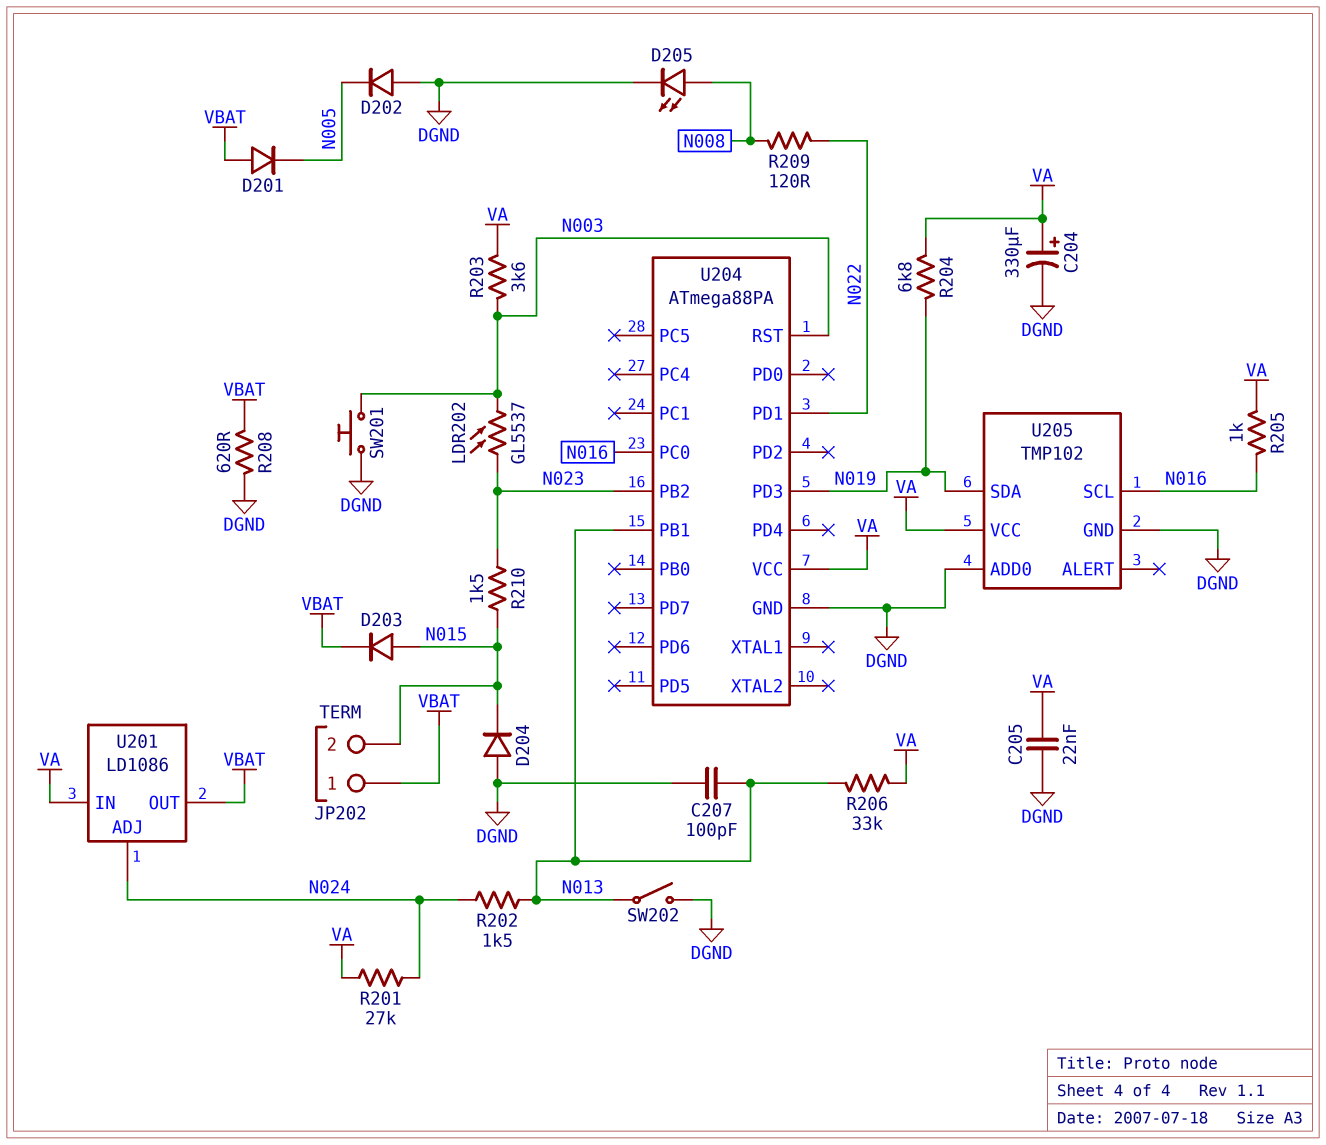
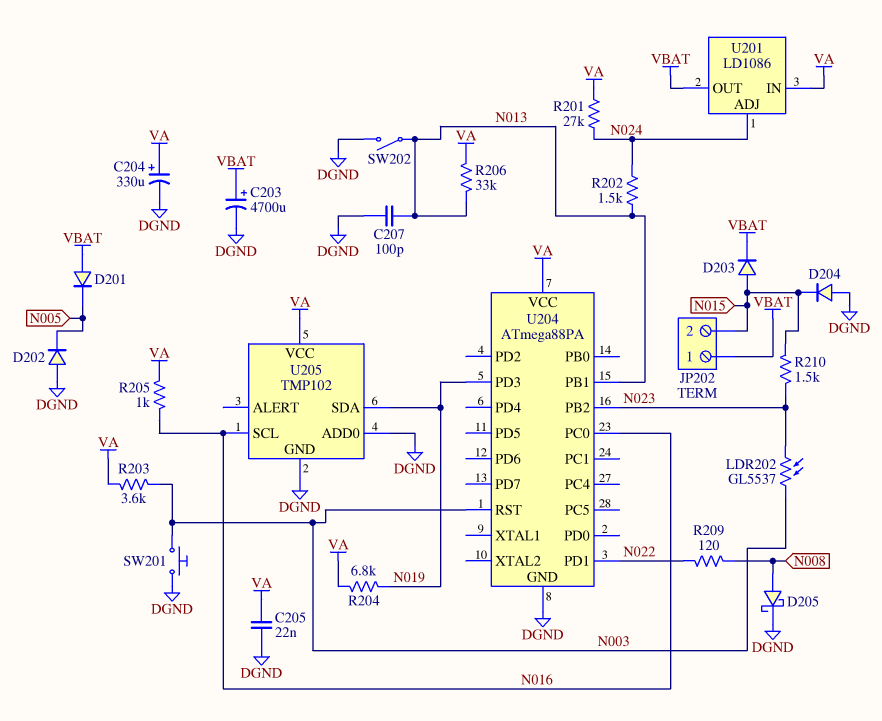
C203: none -> 4700uF (plus VBAT, minus DGND)
D205: LED (A N008, K DGND) -> schottky (A N008, K DGND)
R208: 620 (DGND, VBAT) -> none

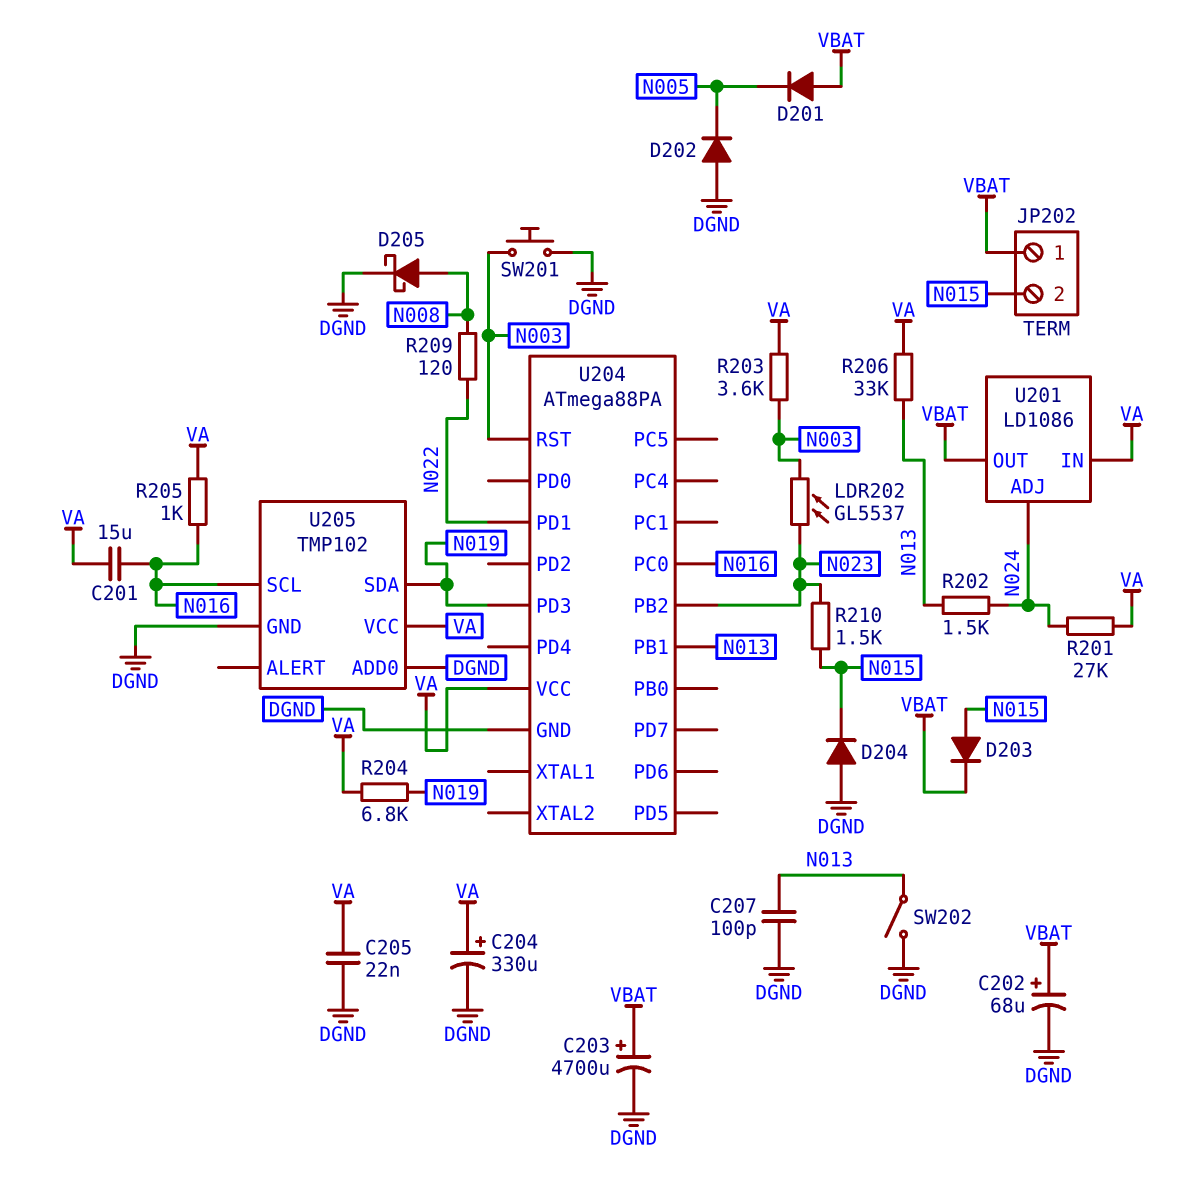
C201: none -> 15uF (N016, VA)
C202: none -> 68uF (plus VBAT, minus DGND)

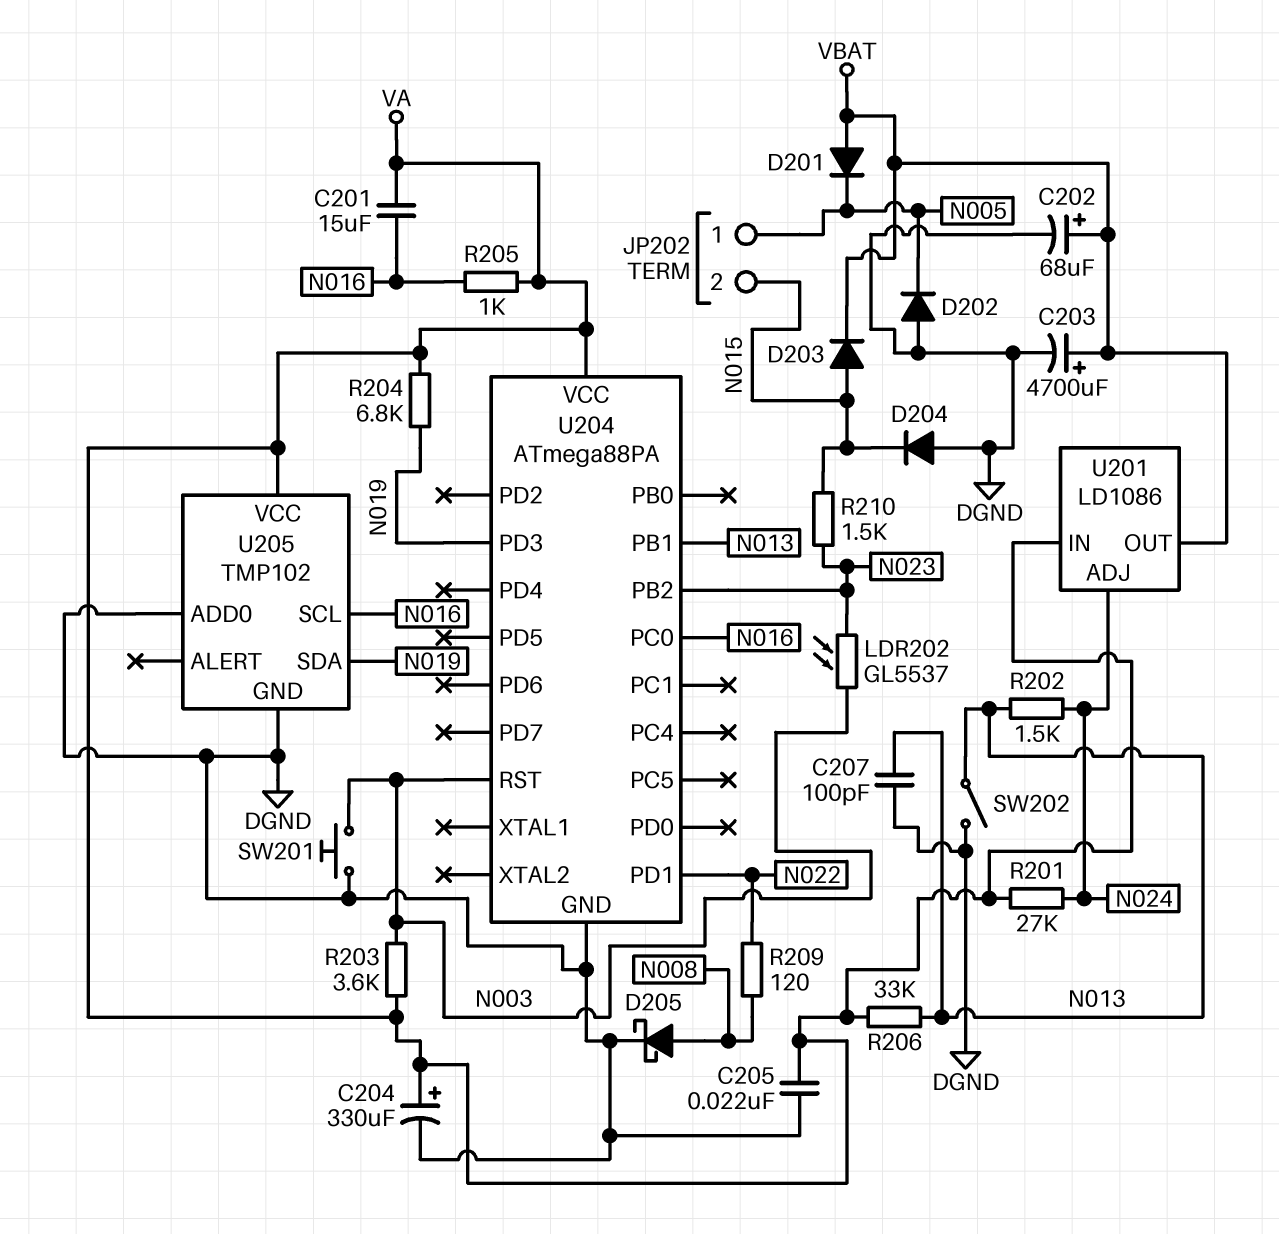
JP202 pin 1: VBAT -> N005

